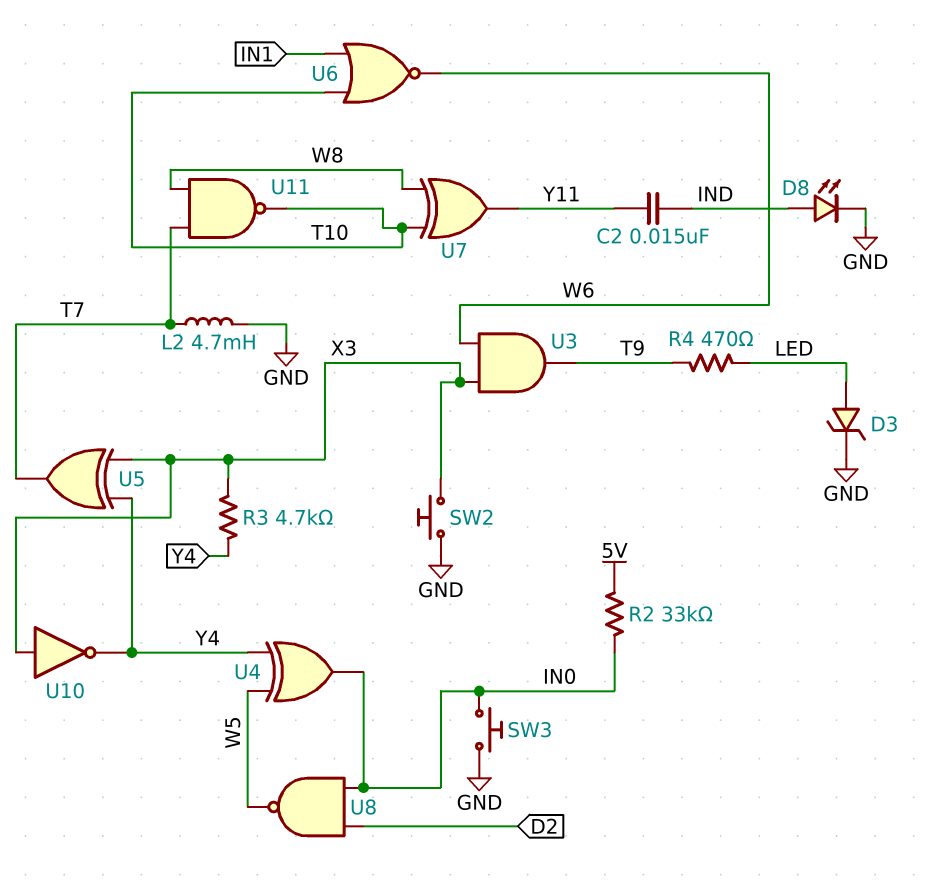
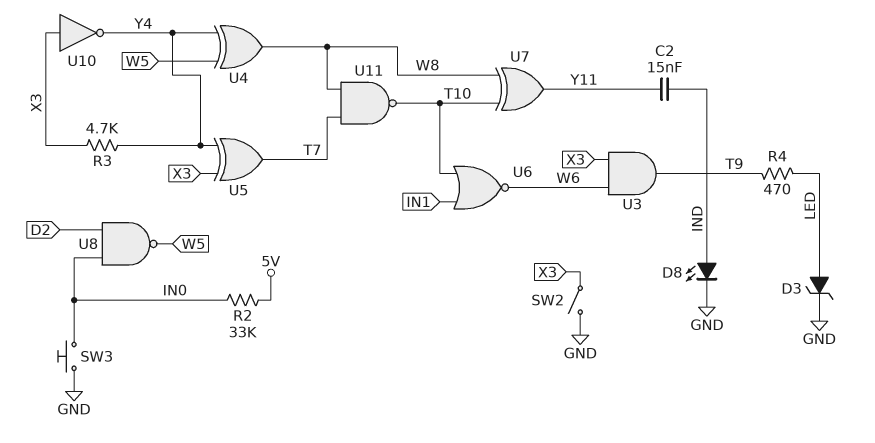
L2: 4.7mH (GND, T7) -> none
SW2: button (GND, X3) -> switch (GND, X3)
U4: XOR (in W5, in Y4, out IN0) -> XOR (in W5, in Y4, out W8)

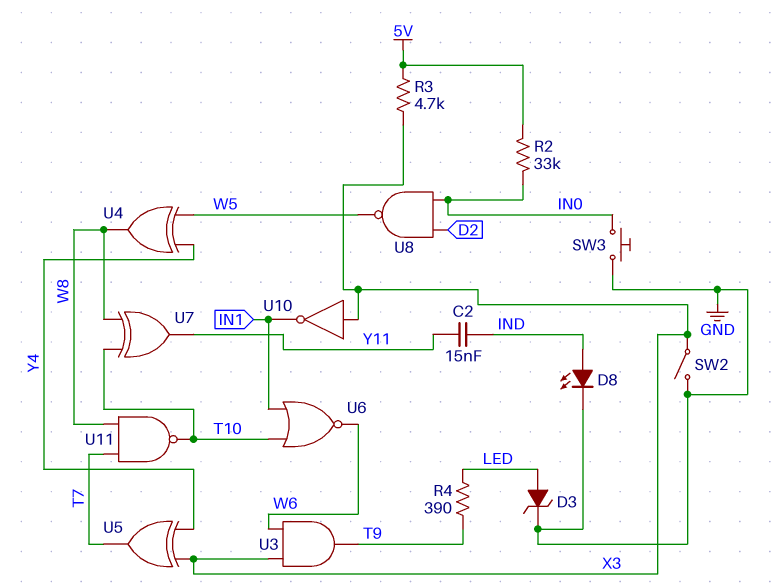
R3: 4.7k (X3, Y4) -> 4.7k (5V, X3)
R4: 470 (LED, T9) -> 390 (LED, T9)
U10: NOT (in X3, out Y4) -> NOT (in X3, out IN1)

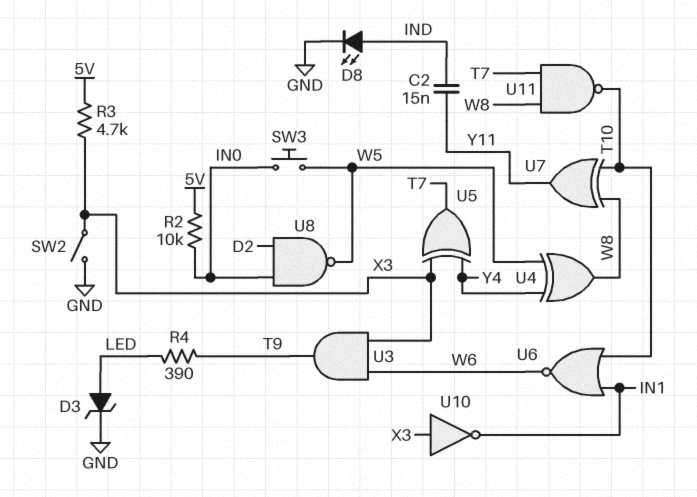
R2: 33k (5V, IN0) -> 10k (5V, IN0)
SW3: button (GND, IN0) -> button (IN0, W5)

